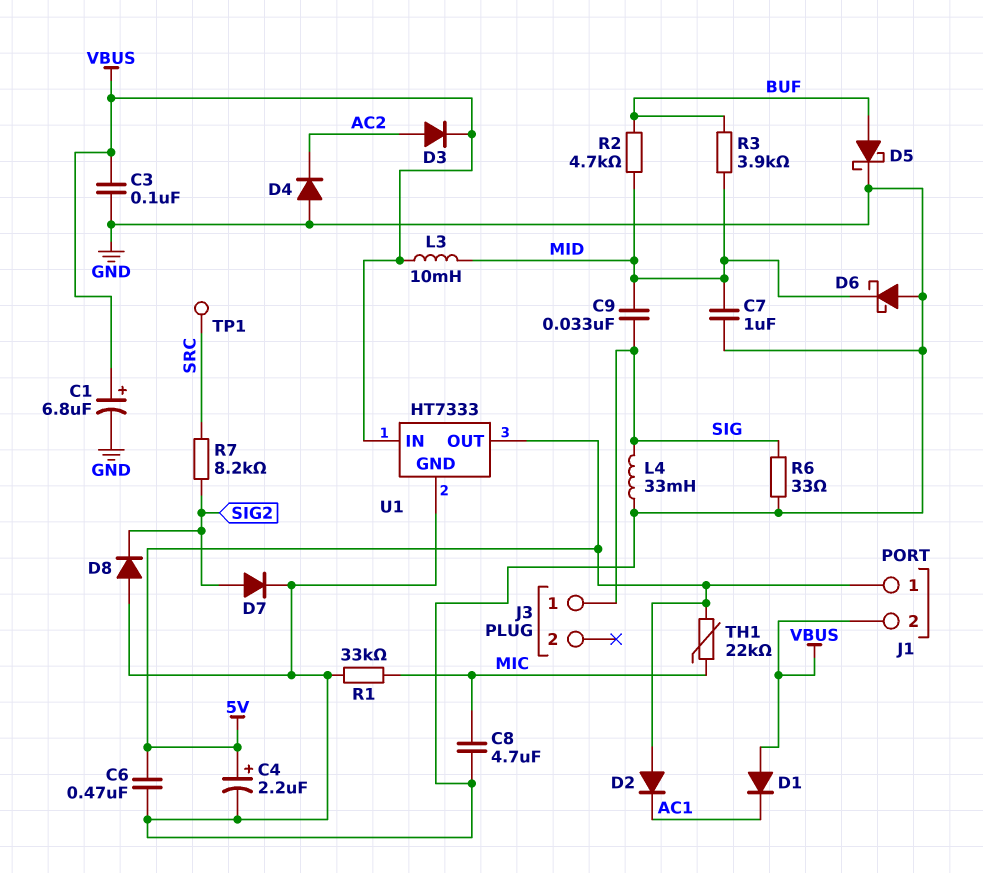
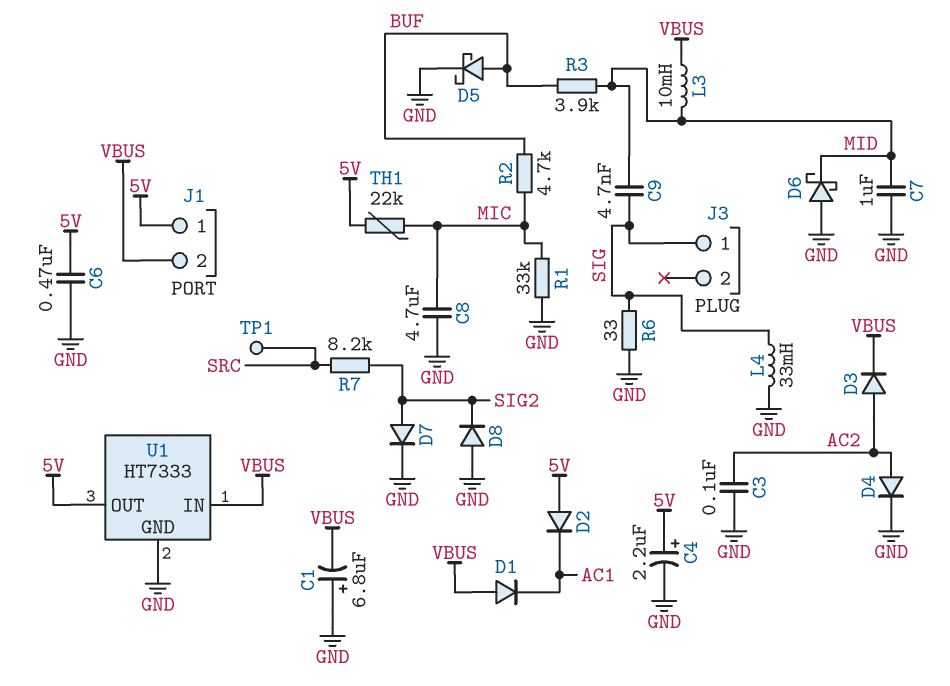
C1: 6.8uF (plus VBUS, minus GND) -> 6.8uF (plus GND, minus VBUS)
C3: 100nF (GND, VBUS) -> 100nF (AC2, GND)
C9: 33nF (MID, SIG) -> 4.7nF (MID, SIG)
D4: diode (A GND, K AC2) -> diode (A AC2, K GND)
R2: 4.7k (BUF, MID) -> 4.7k (BUF, MIC)

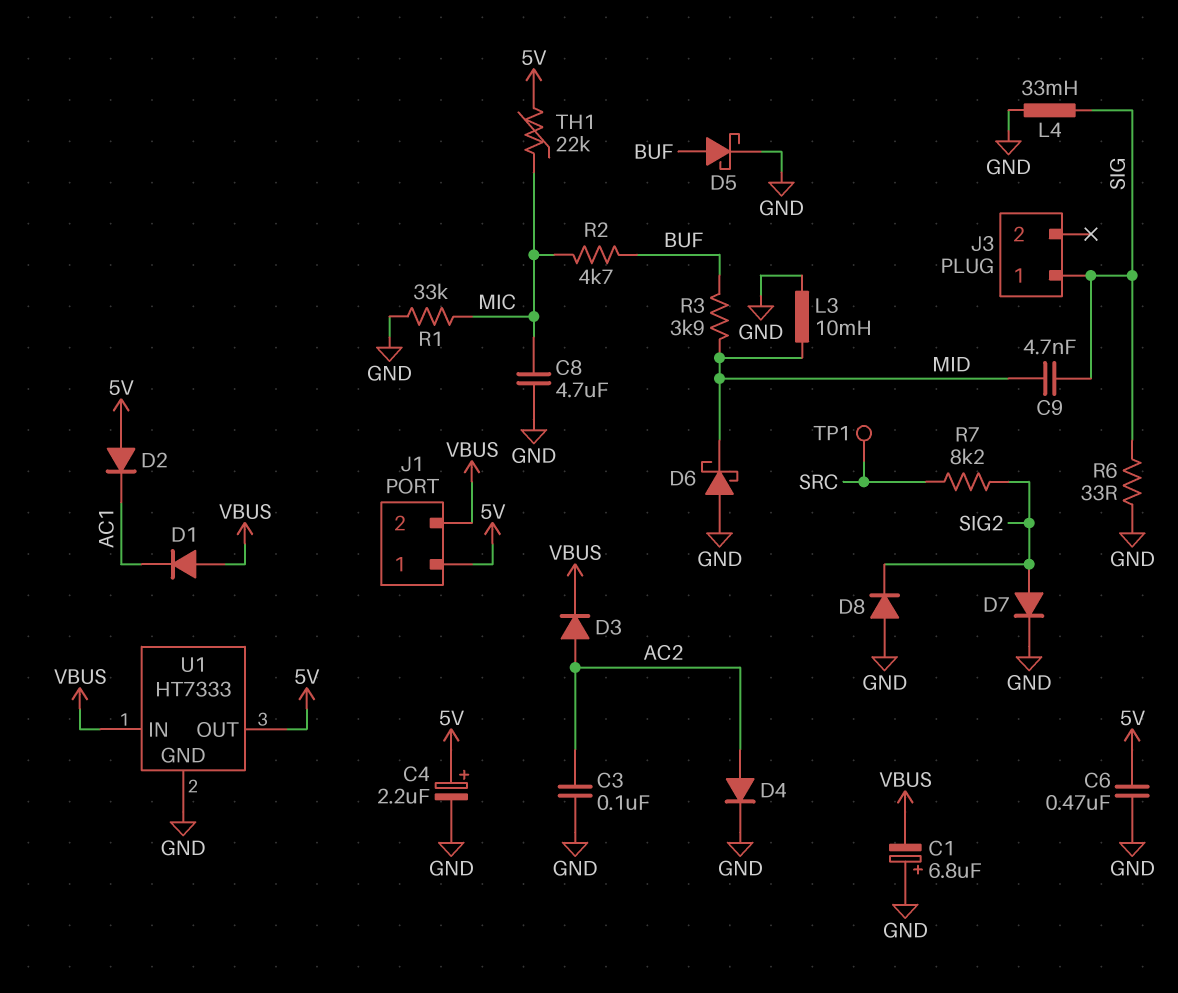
C7: 1uF (GND, MID) -> none
L3: 10mH (MID, VBUS) -> 10mH (GND, MID)

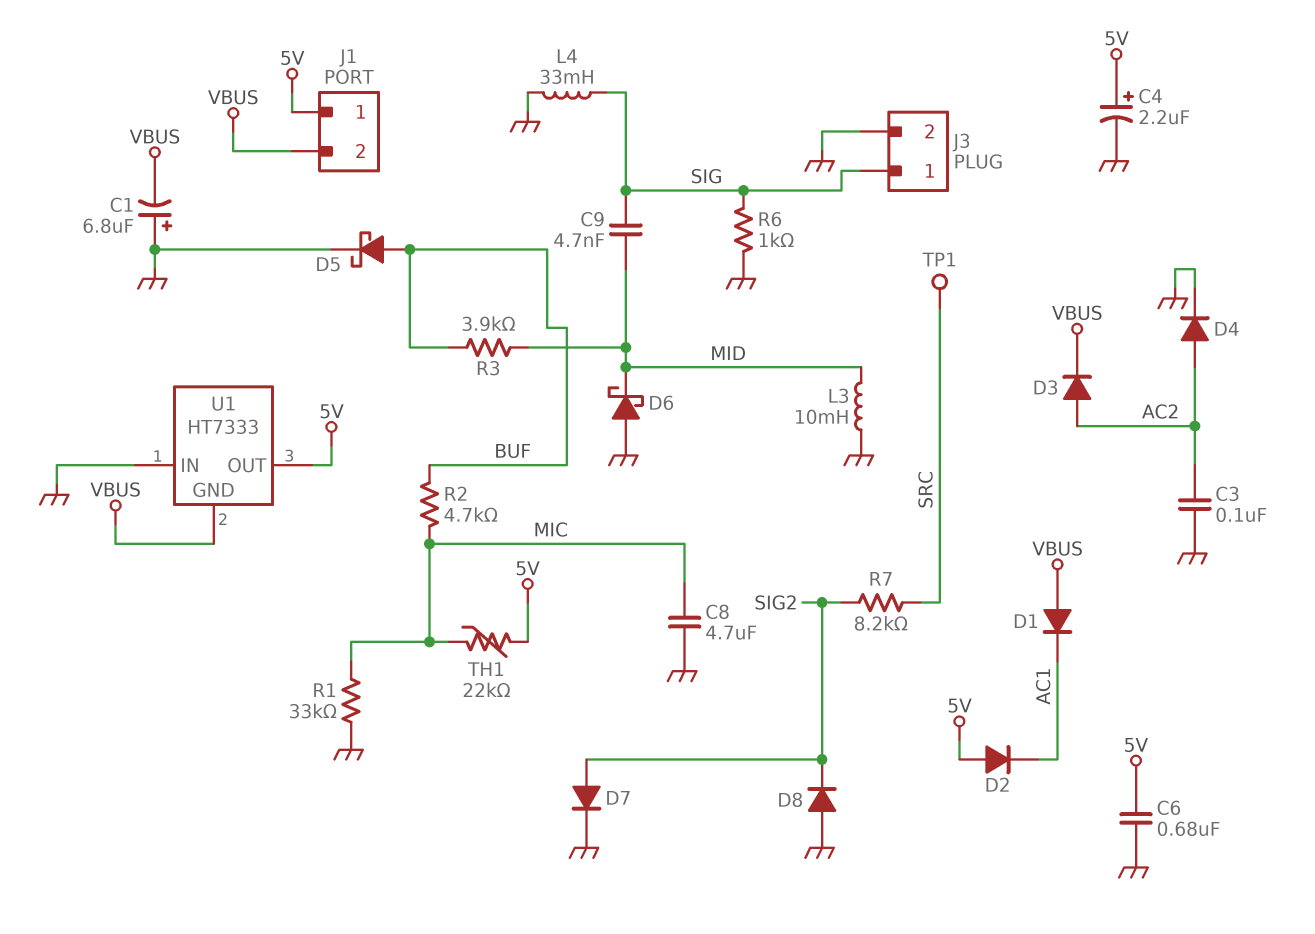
C6: 470nF (5V, GND) -> 680nF (5V, GND)
J3 pin 2: none -> GND
R6: 33 (GND, SIG) -> 1k (GND, SIG)
U1 pin GND: GND -> VBUS
U1 pin IN: VBUS -> GND

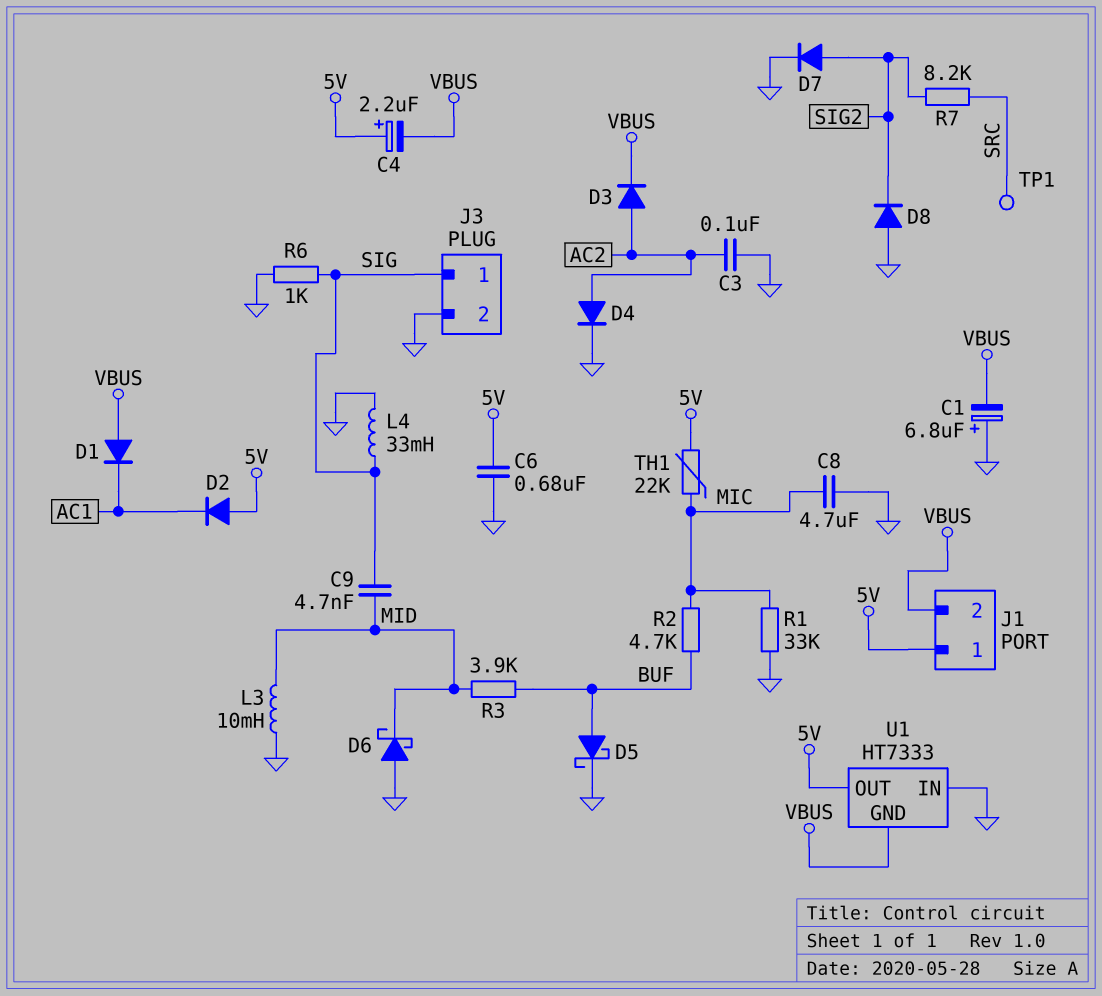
C4: 2.2uF (plus 5V, minus GND) -> 2.2uF (plus 5V, minus VBUS)

